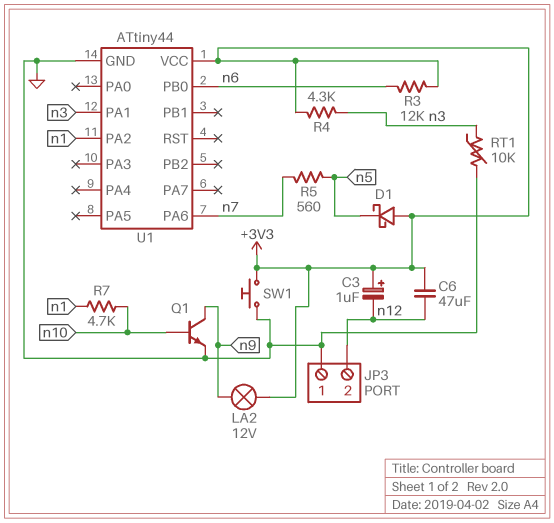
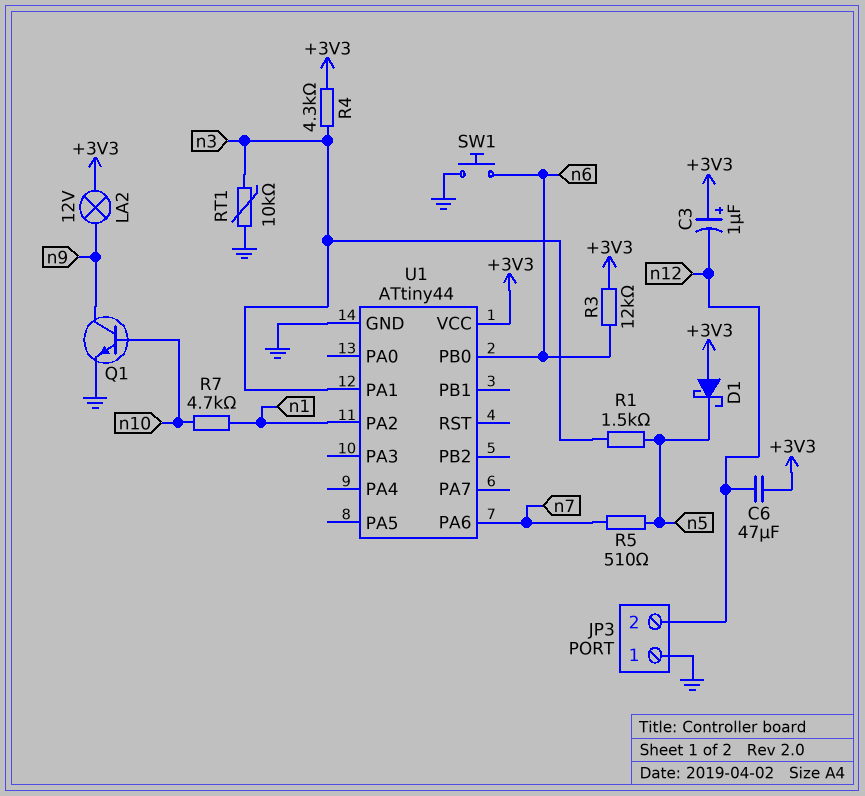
R1: none -> 1.5k (n3, n5)
R5: 560 (n5, n7) -> 510 (n5, n7)
SW1: button (+3V3, GND) -> button (GND, n6)

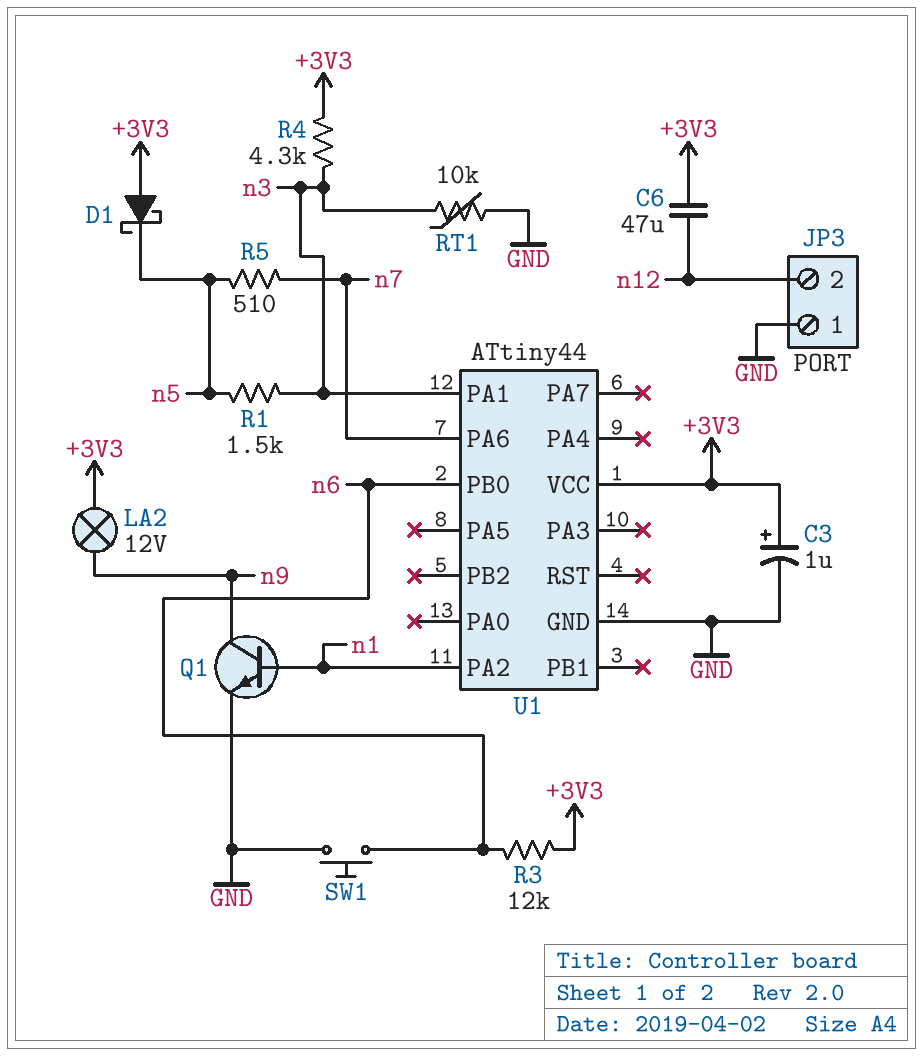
C3: 1uF (plus +3V3, minus n12) -> 1uF (plus +3V3, minus GND)
Q1: NPN (B n10, C n9, E GND) -> NPN (B n1, C n9, E GND)
R7: 4.7k (n1, n10) -> none

